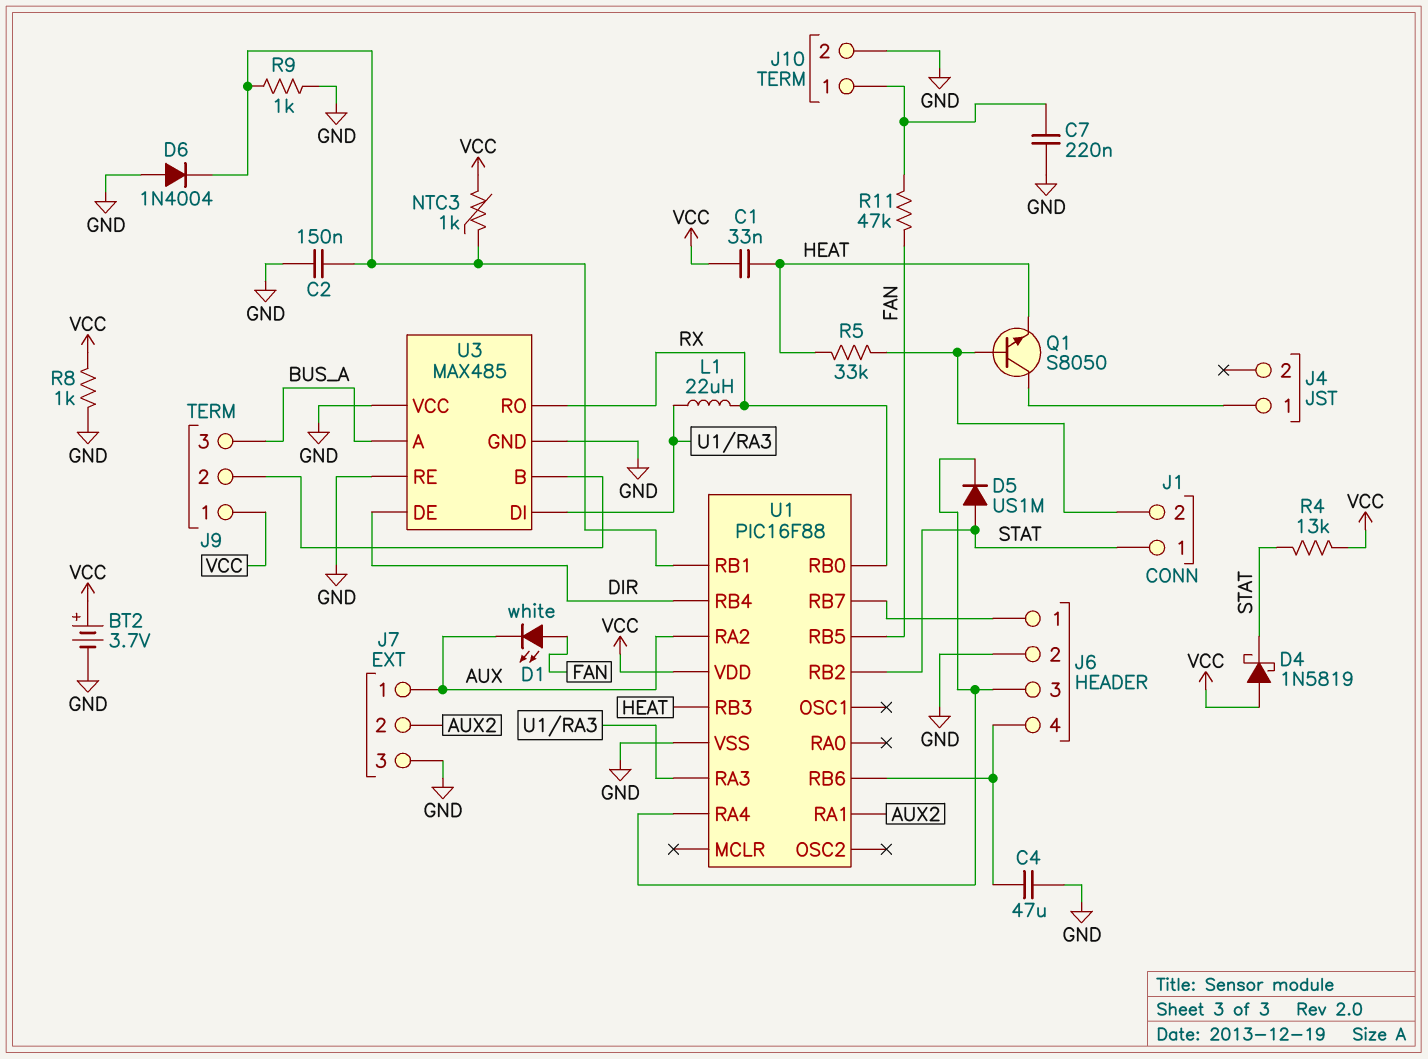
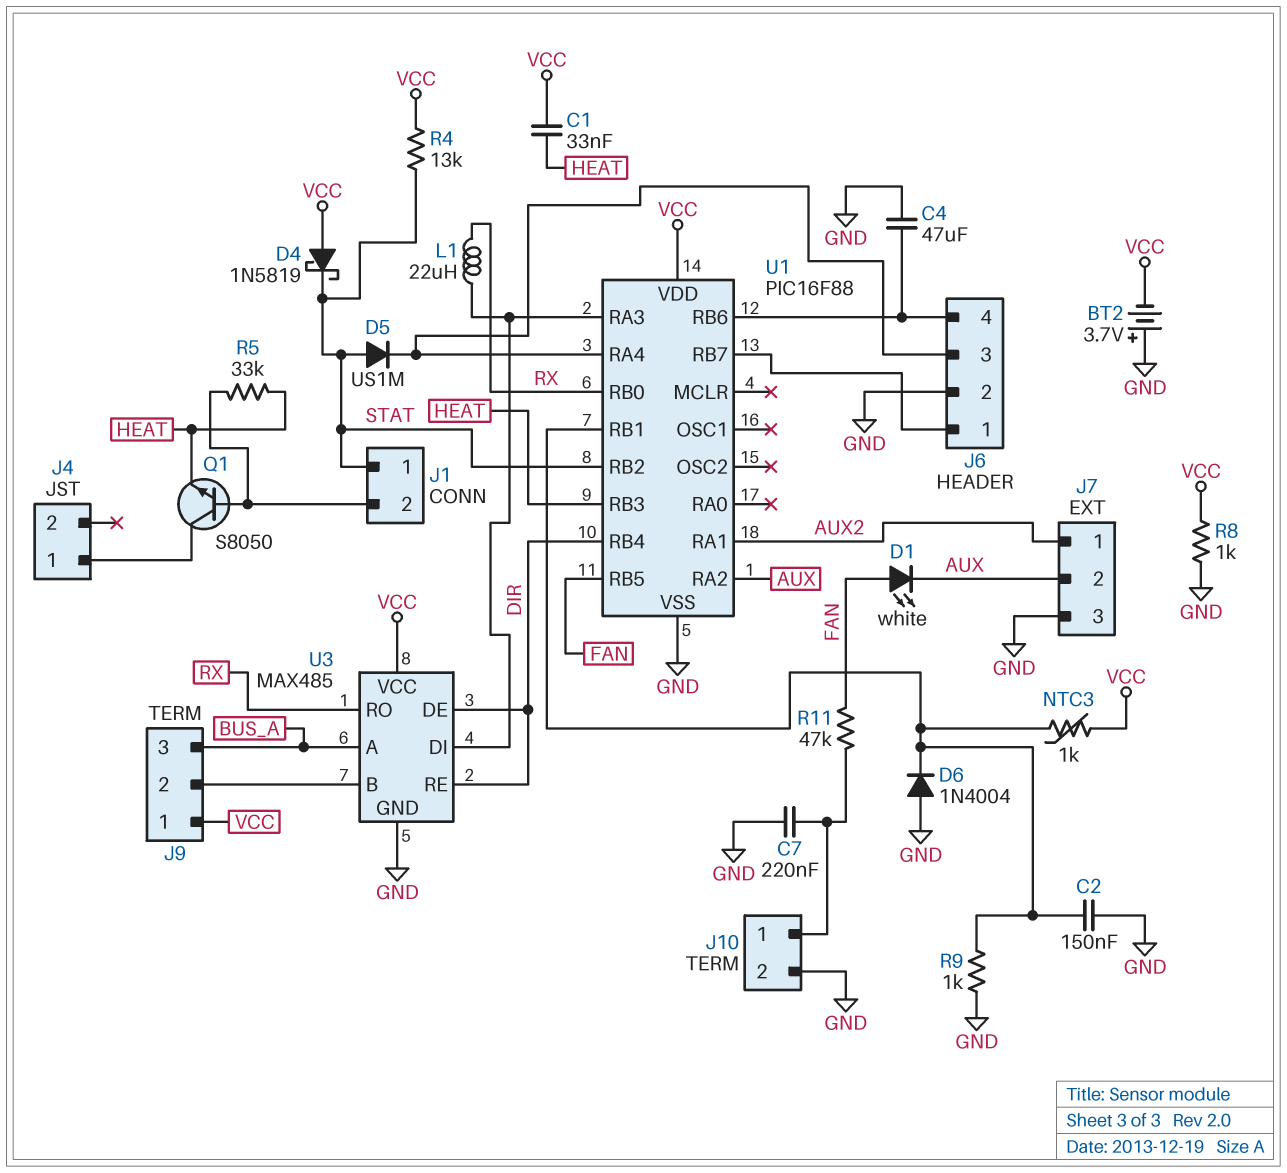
BT2: 3.7V (plus VCC, minus GND) -> 3.7V (plus GND, minus VCC)
J7 pin 1: AUX -> AUX2
J7 pin 2: AUX2 -> AUX
U3 pin RE: GND -> DIR
U3 pin VCC: GND -> VCC

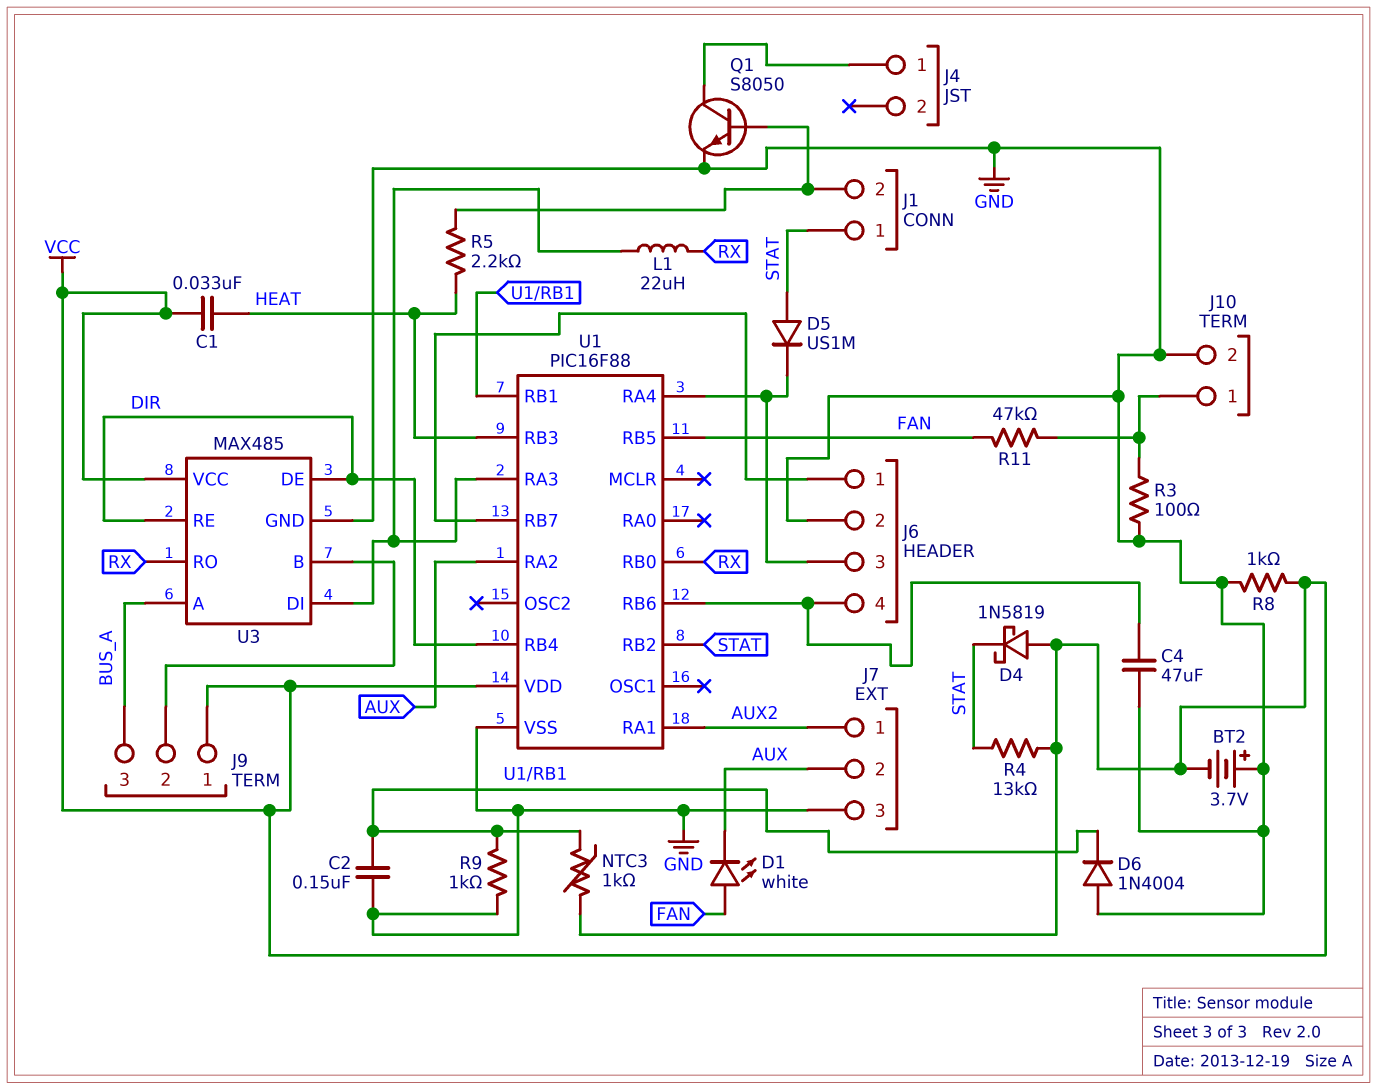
C7: 220nF (GND, J10/1) -> none
Q1: NPN S8050 (B J1/2, C J4/1, E HEAT) -> NPN S8050 (B J1/2, C J4/1, E GND)
R3: none -> 100 (GND, J10/1)
R5: 33k (HEAT, J1/2) -> 2.2k (HEAT, J1/2)

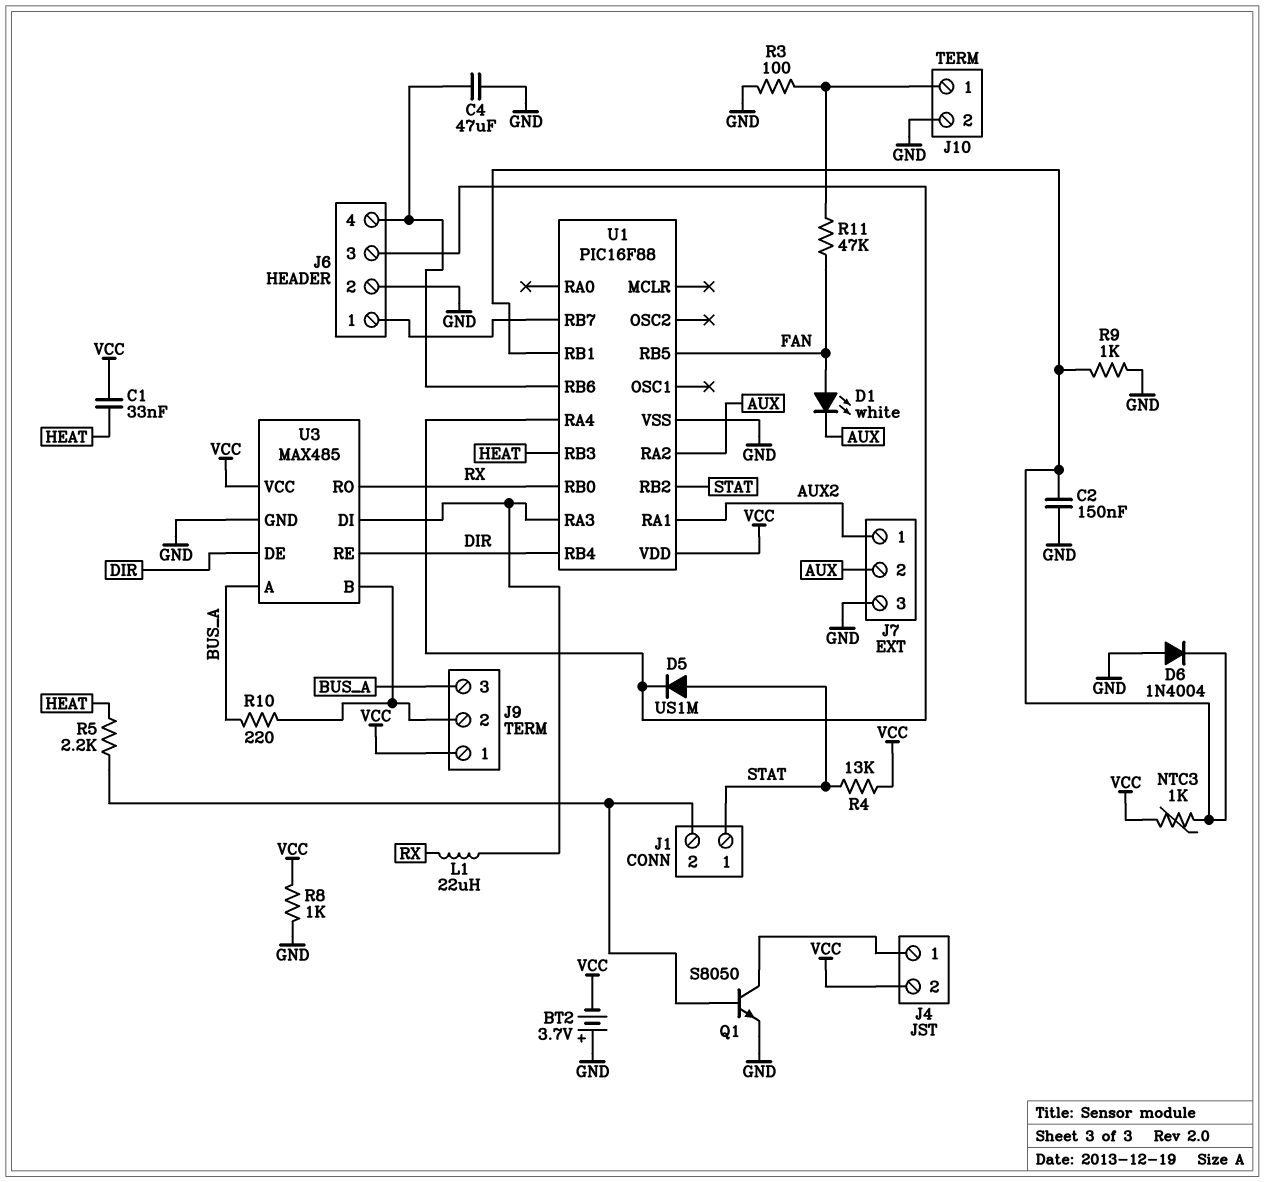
D4: schottky 1N5819 (A VCC, K STAT) -> none
J4 pin 2: none -> VCC
R10: none -> 220 (BUS_A, J9/2)

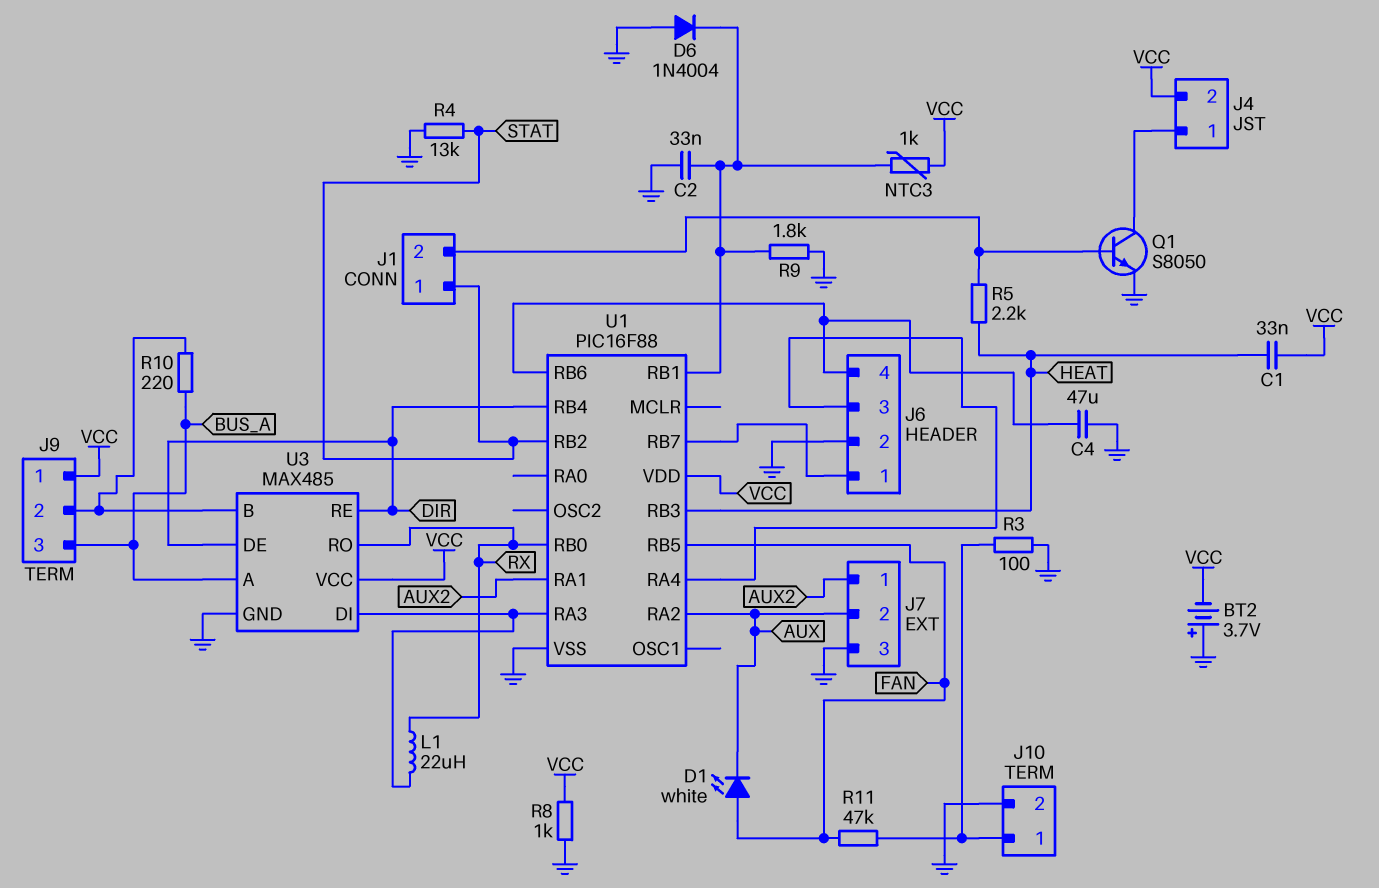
C2: 150nF (GND, U1/RB1) -> 33nF (GND, U1/RB1)
D5: diode US1M (A STAT, K J6/3) -> none
R4: 13k (STAT, VCC) -> 13k (GND, STAT)
R9: 1k (GND, U1/RB1) -> 1.8k (GND, U1/RB1)

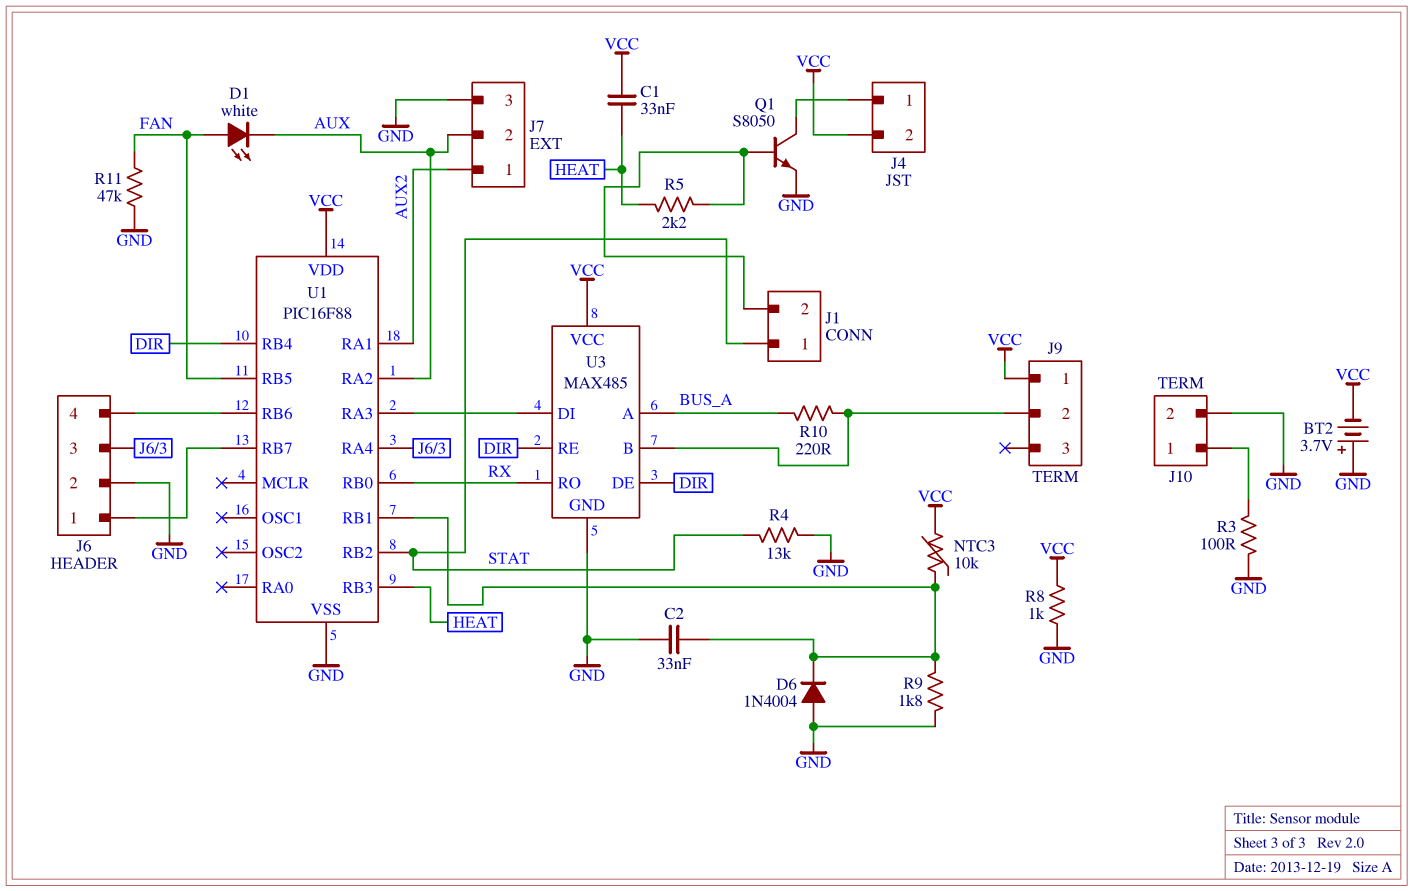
C4: 47uF (GND, J6/4) -> none
J9 pin 3: BUS_A -> none
L1: 22uH (RX, U1/RA3) -> none
NTC3: 1k (U1/RB1, VCC) -> 10k (U1/RB1, VCC)
R11: 47k (FAN, J10/1) -> 47k (FAN, GND)

